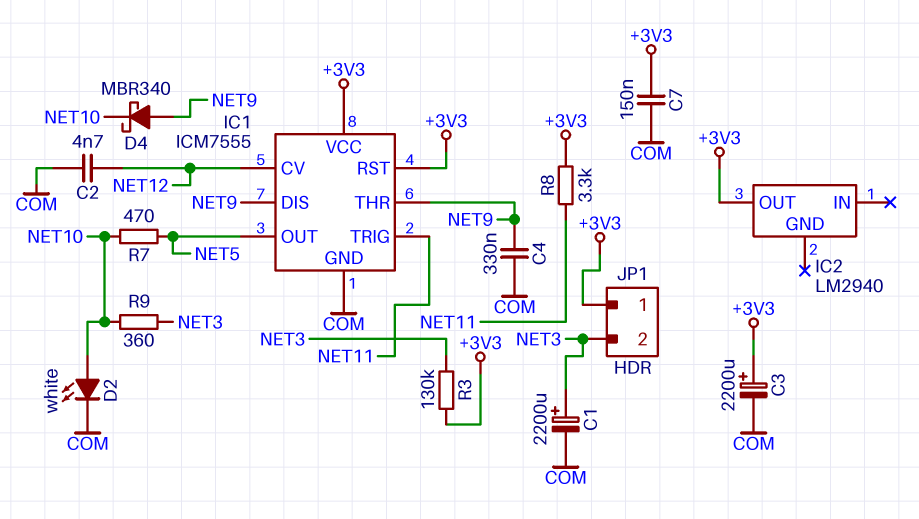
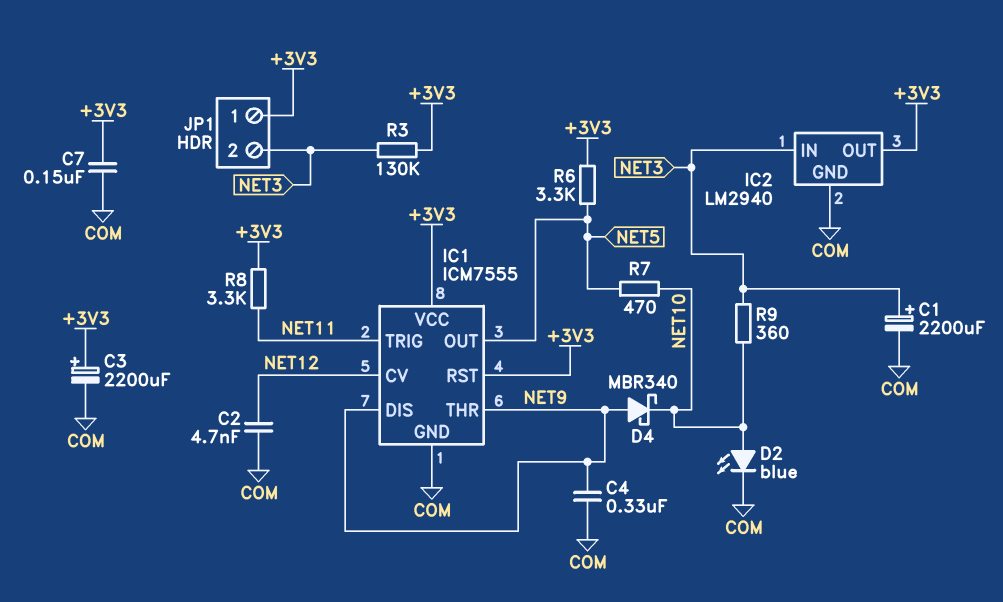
D2: LED white (A NET10, K COM) -> LED blue (A NET10, K COM)
IC2 pin GND: none -> COM
IC2 pin IN: none -> NET3
R6: none -> 3.3k (+3V3, NET5)

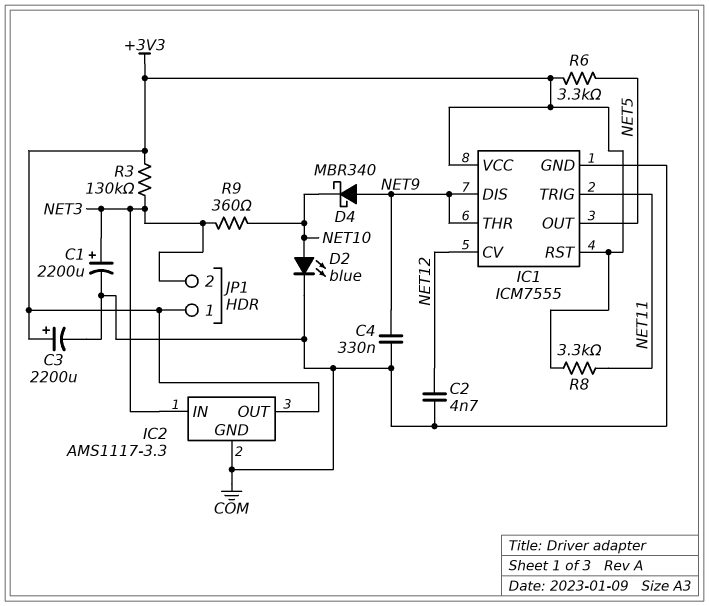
C7: 150nF (+3V3, COM) -> none
IC2: LM2940 -> AMS1117-3.3
R7: 470 (NET5, NET10) -> none

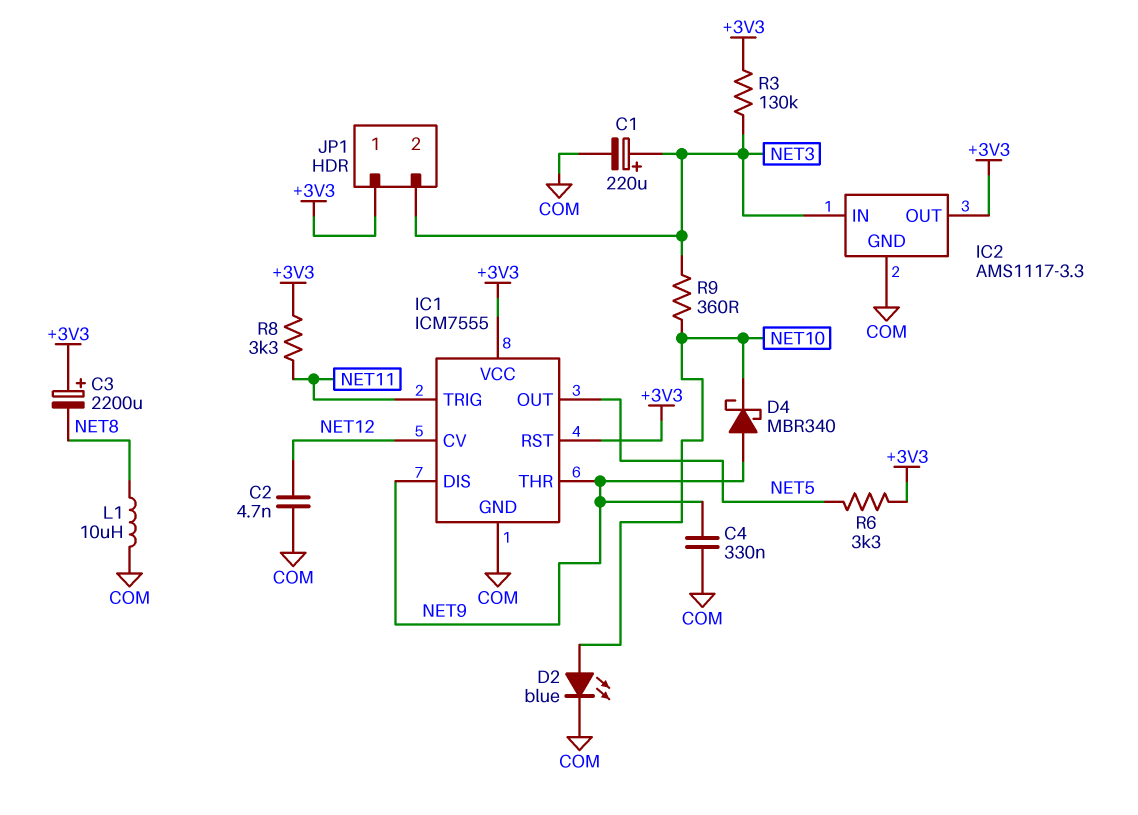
C1: 2200uF (plus NET3, minus COM) -> 220uF (plus NET3, minus COM)
C3: 2200uF (plus +3V3, minus COM) -> 2200uF (plus +3V3, minus NET8)
L1: none -> 10uH (COM, NET8)

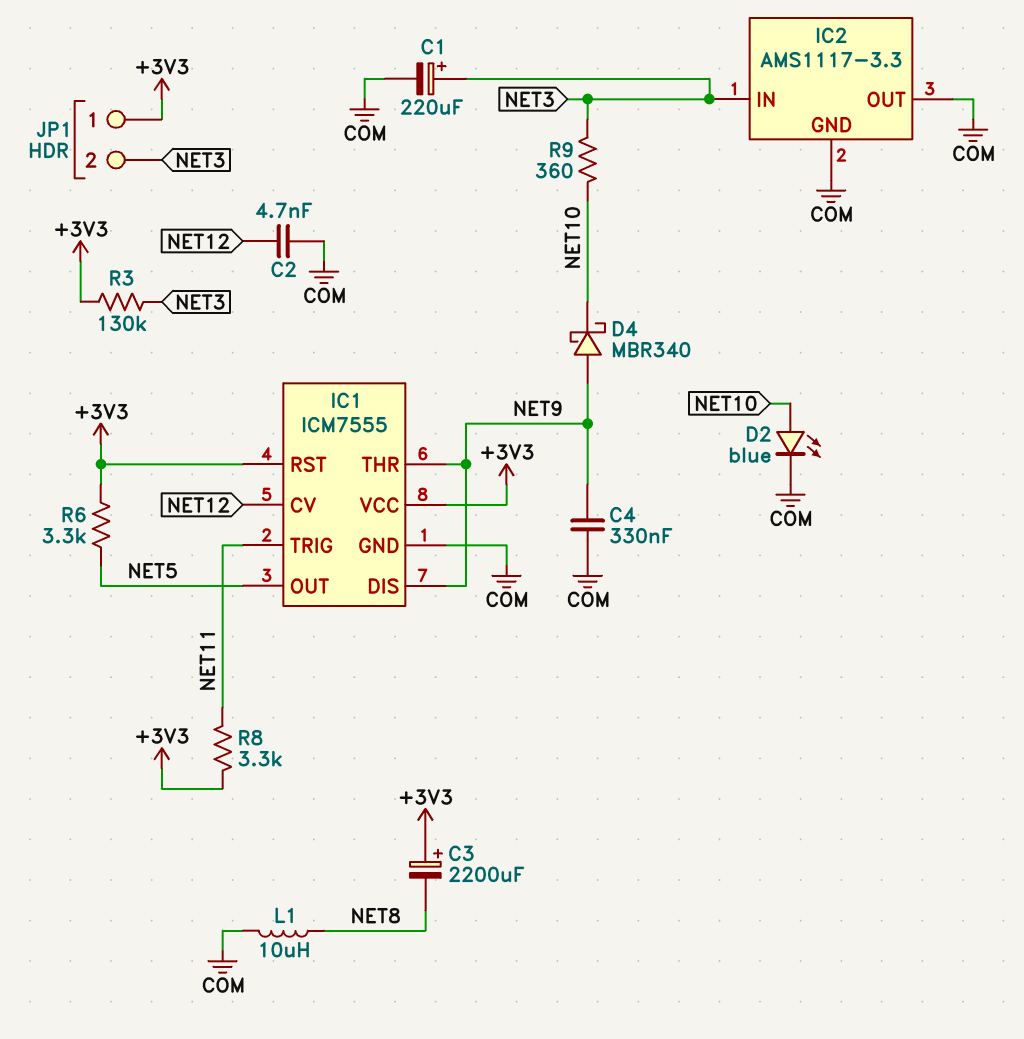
IC2 pin OUT: +3V3 -> COM

